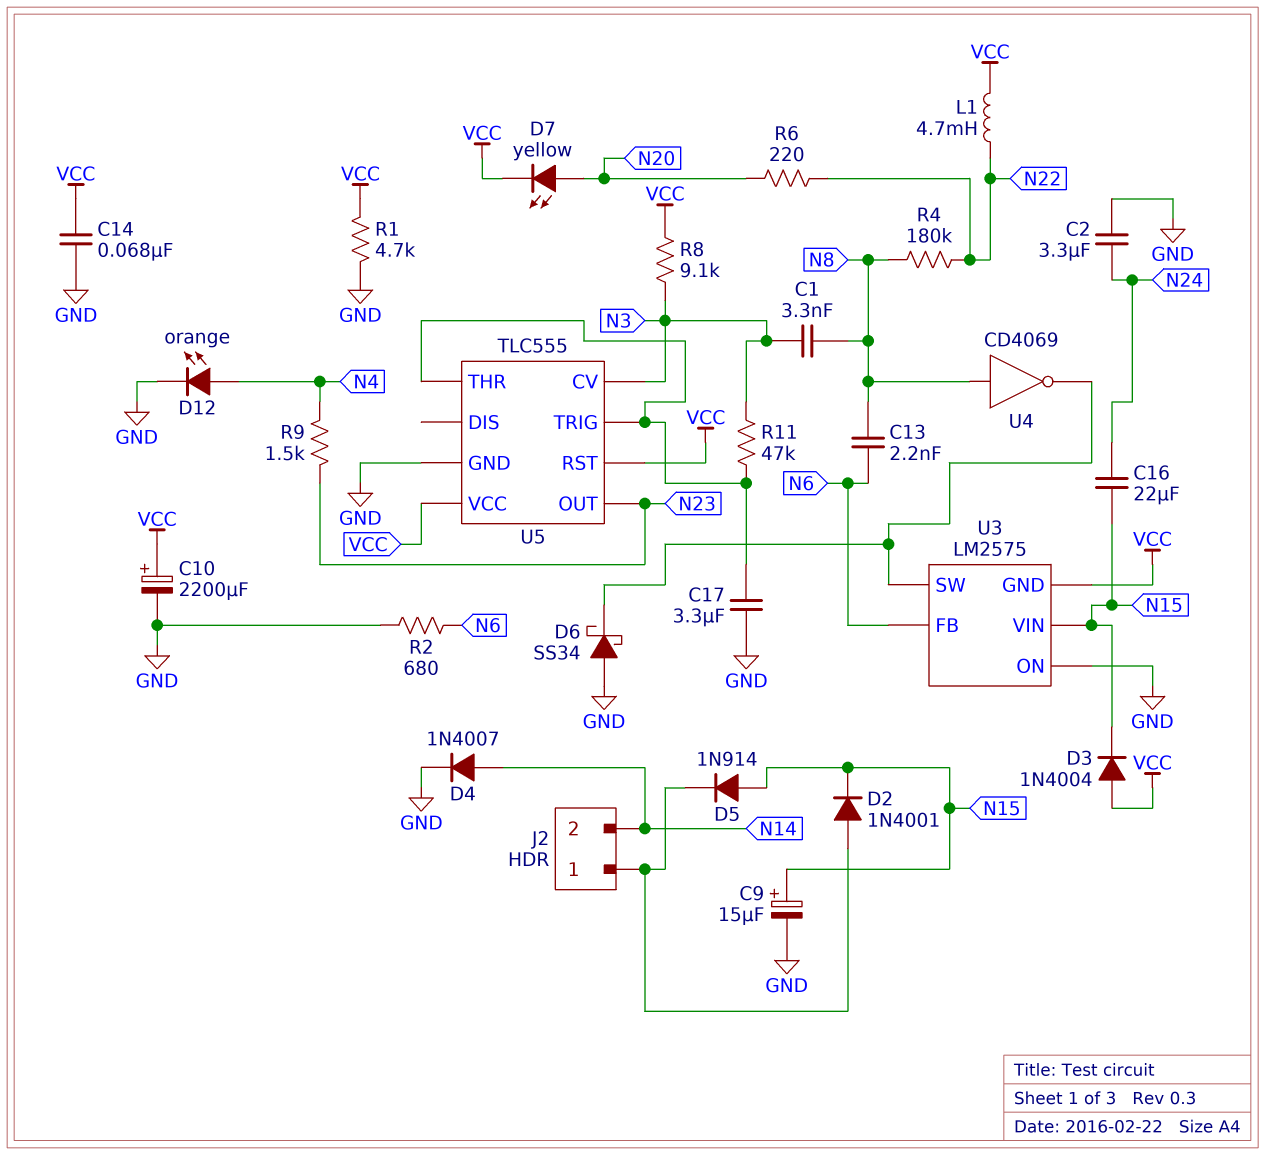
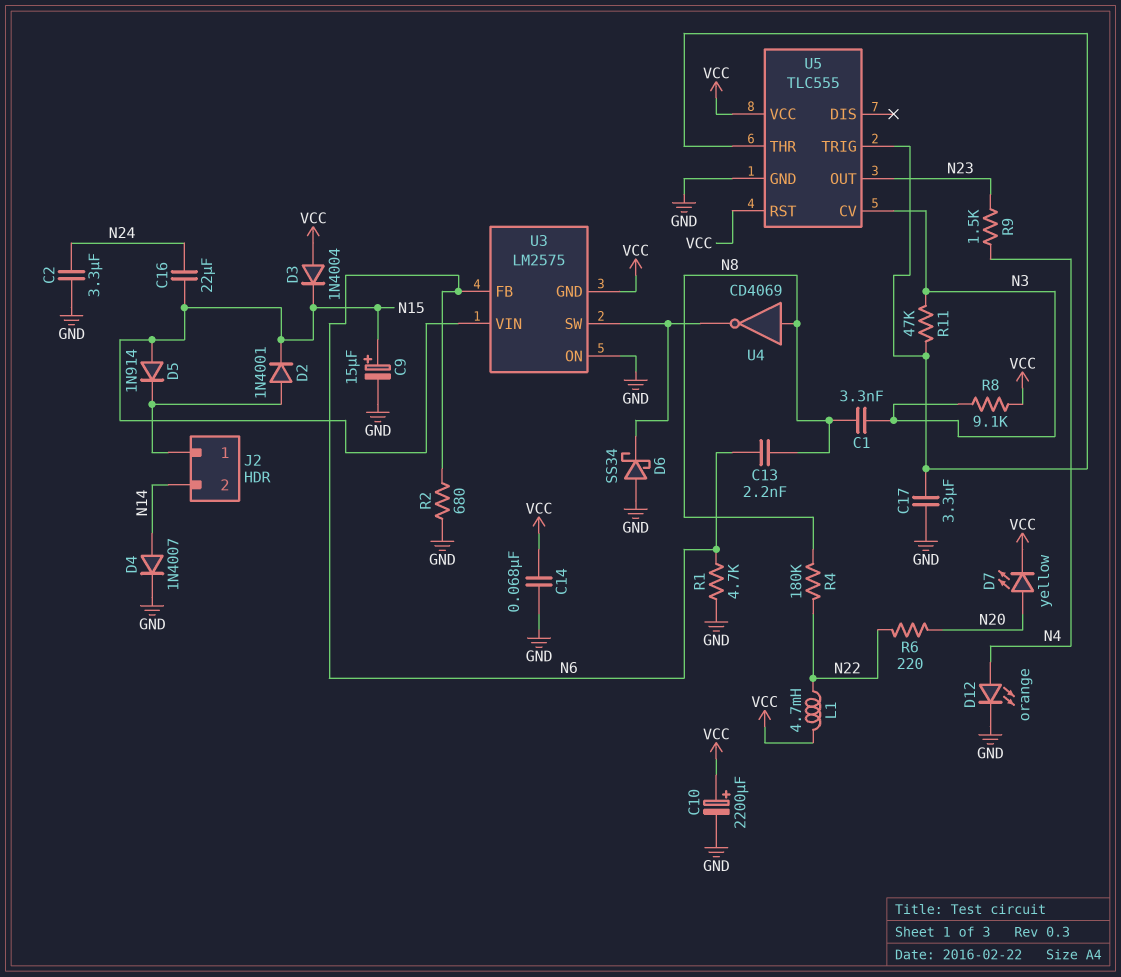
R1: 4.7k (GND, VCC) -> 4.7k (GND, N6)

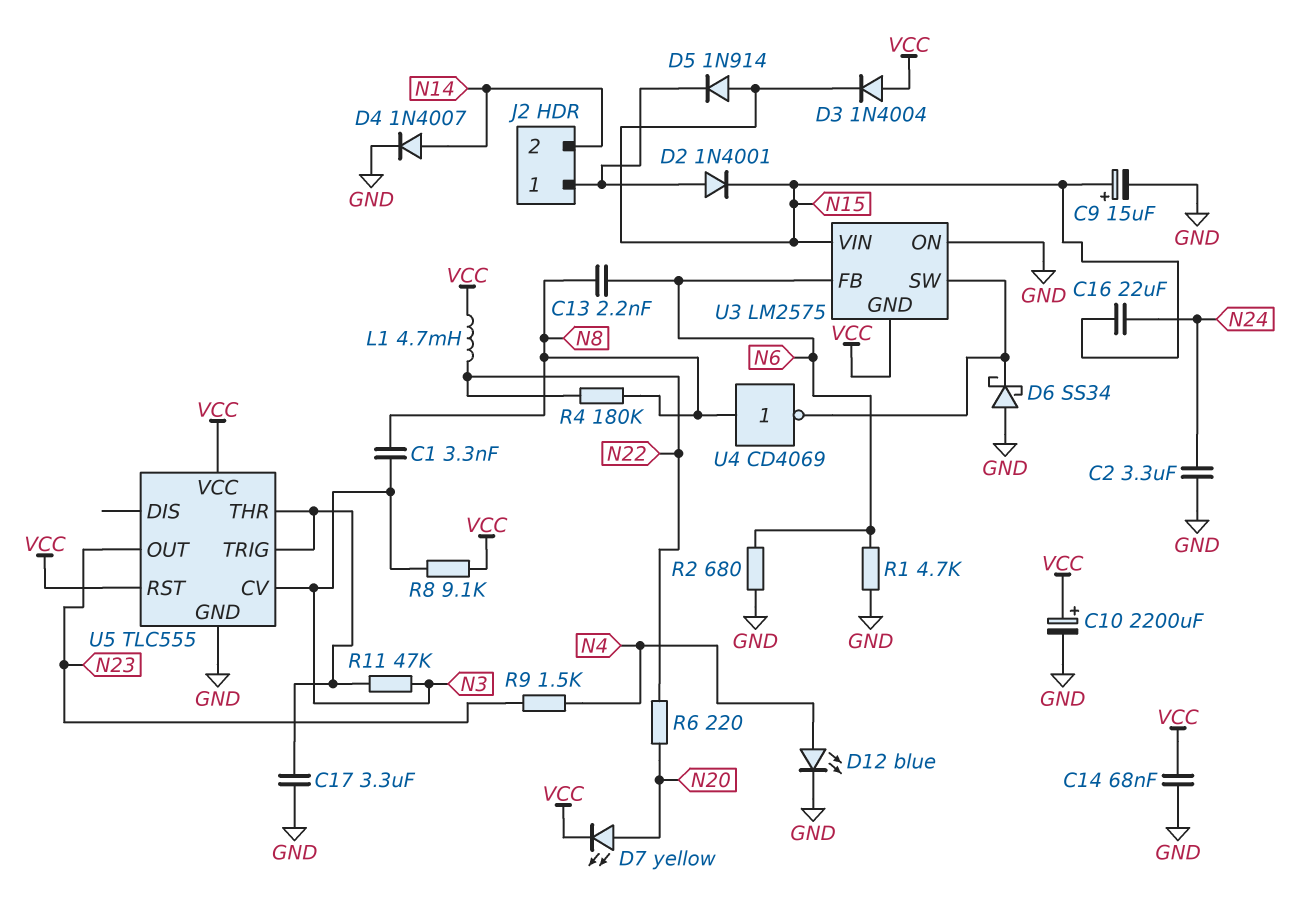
D12: LED orange (A N4, K GND) -> LED blue (A N4, K GND)

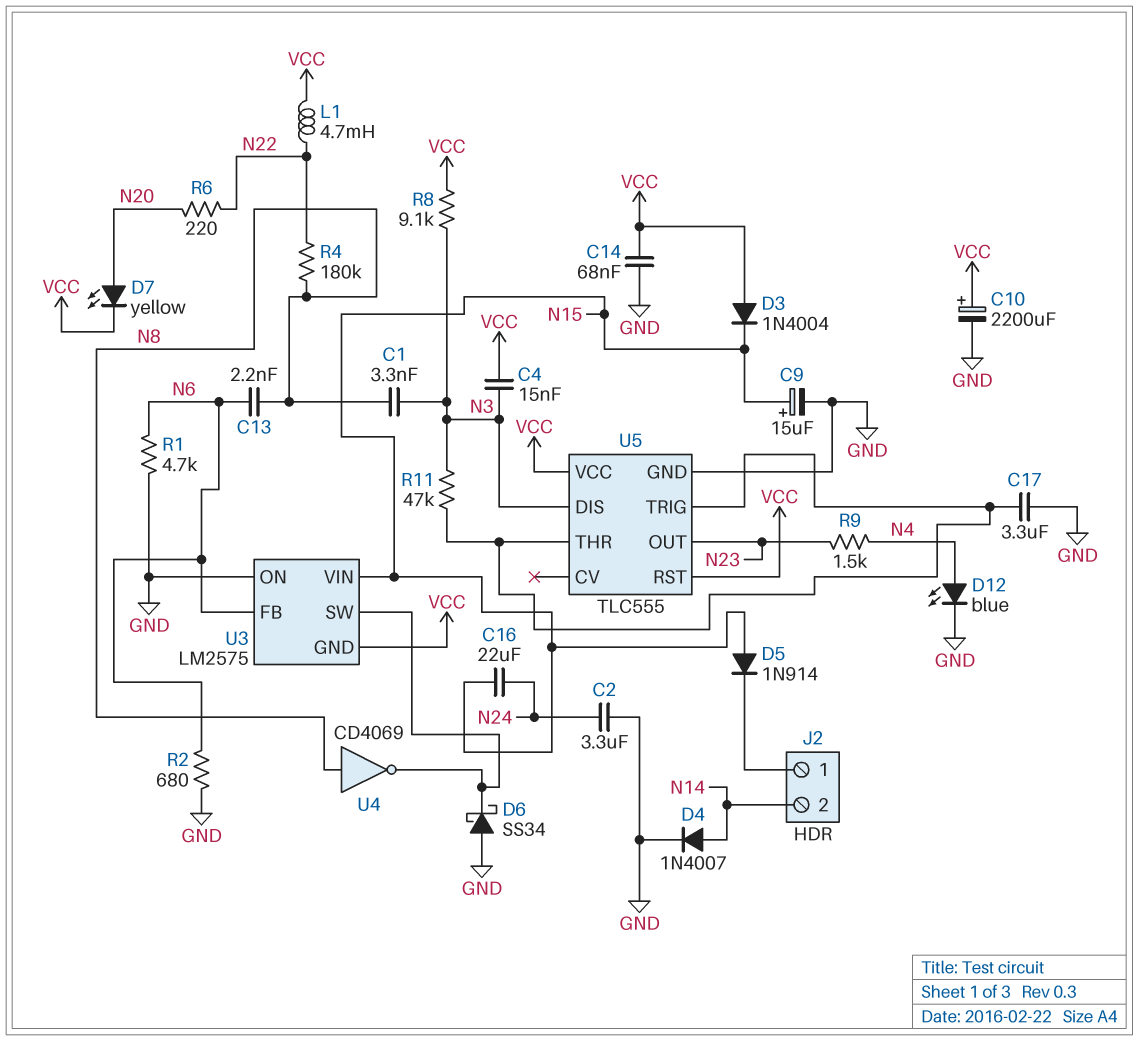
C4: none -> 15nF (N3, VCC)
D2: diode 1N4001 (A J2/1, K N15) -> none
U5 pin CV: N3 -> none
U5 pin DIS: none -> N3

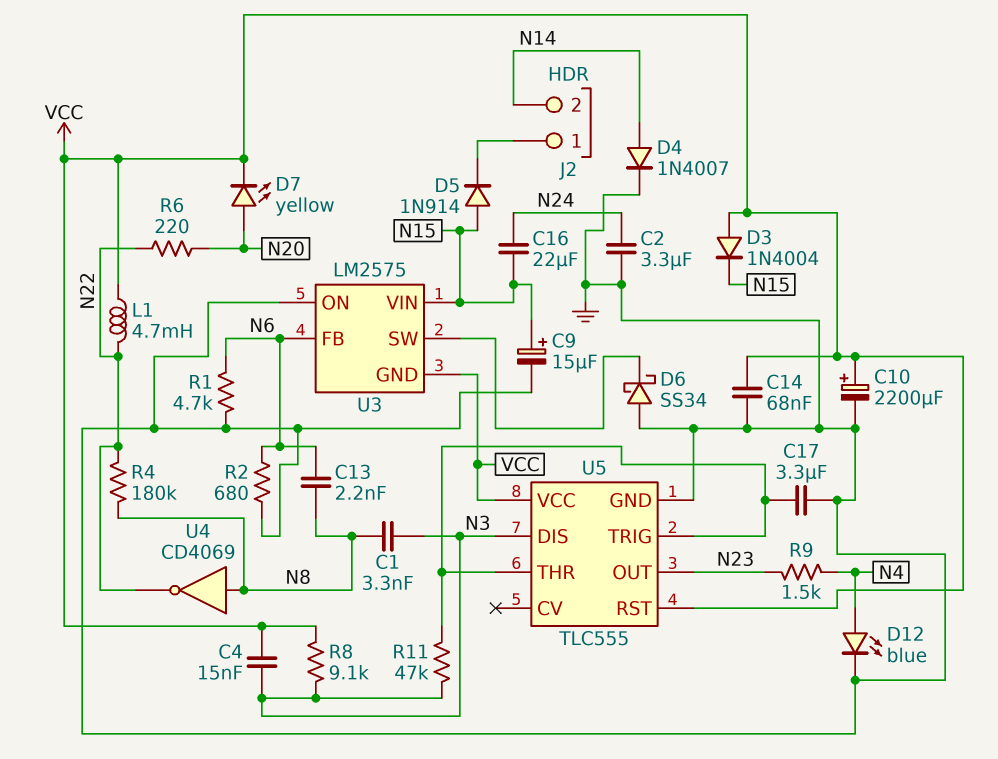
U4: NOT CD4069 (in N8, out U3/SW) -> NOT CD4069 (in N8, out N22)

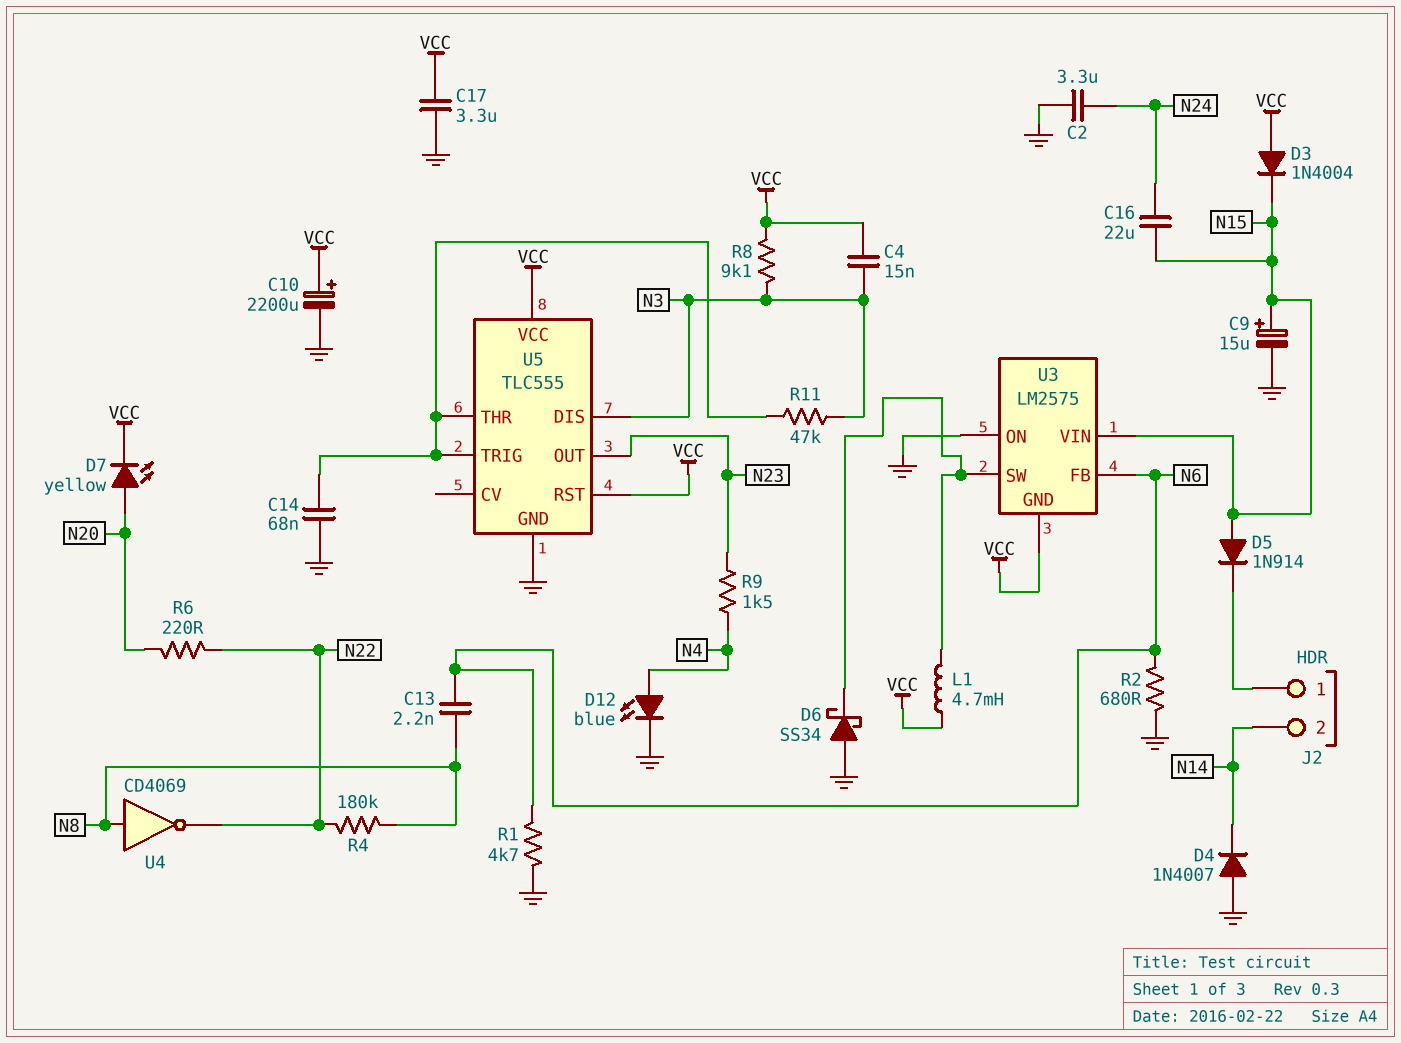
C1: 3.3nF (N3, N8) -> none
C14: 68nF (GND, VCC) -> 68nF (GND, U5/THR)
C17: 3.3uF (GND, U5/THR) -> 3.3uF (GND, VCC)
D4: diode 1N4007 (A N14, K GND) -> diode 1N4007 (A GND, K N14)
L1: 4.7mH (N22, VCC) -> 4.7mH (U3/SW, VCC)

